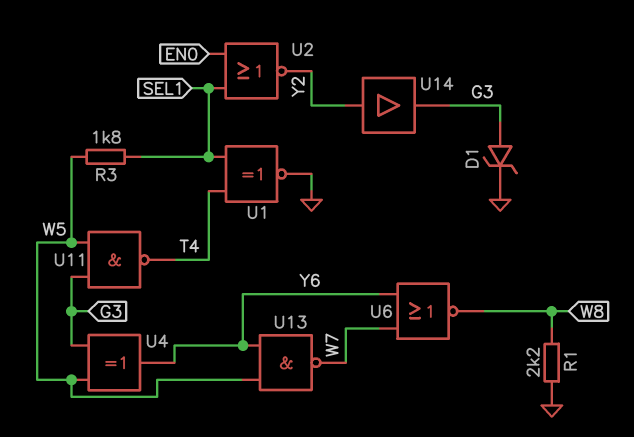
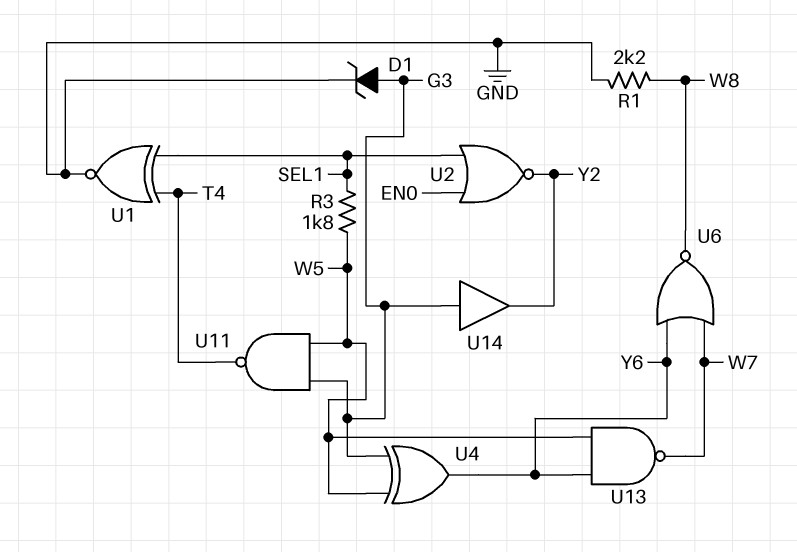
U14: buffer (in Y2, out G3) -> buffer (in G3, out Y2)

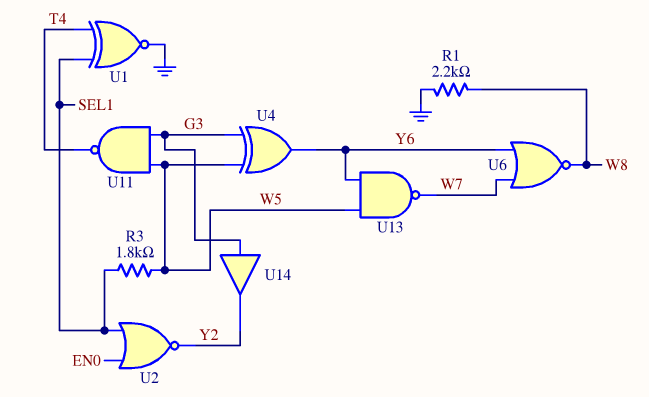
D1: zener (A G3, K GND) -> none

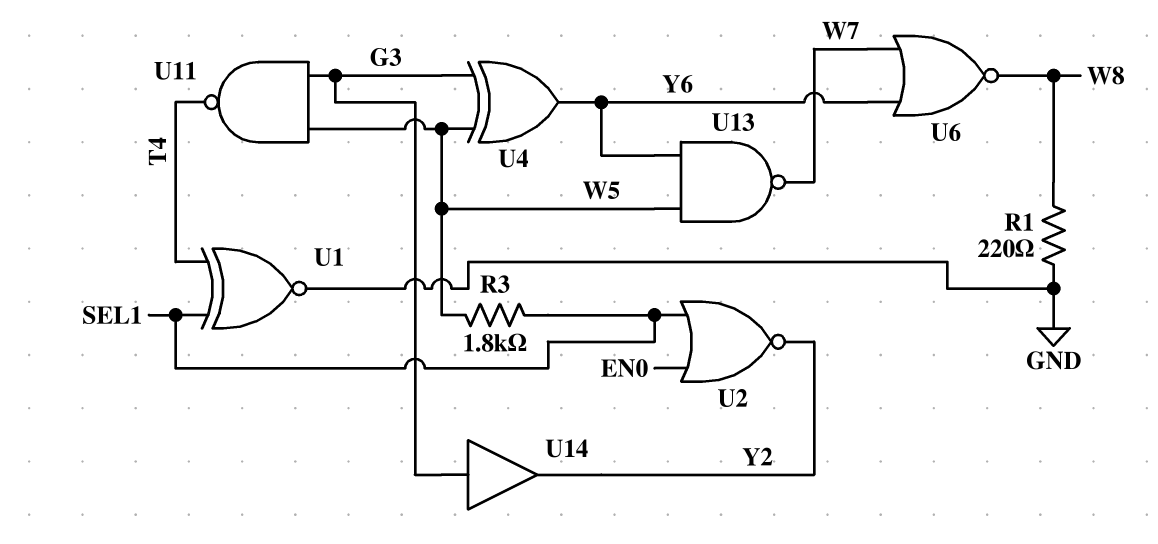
R1: 2.2k (GND, W8) -> 220 (GND, W8)

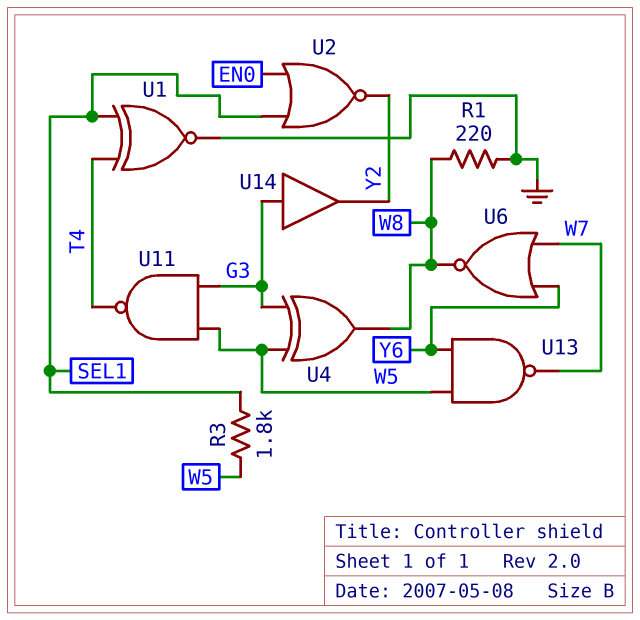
U4: XOR (in G3, in W5, out Y6) -> XOR (in G3, in W5, out W8)

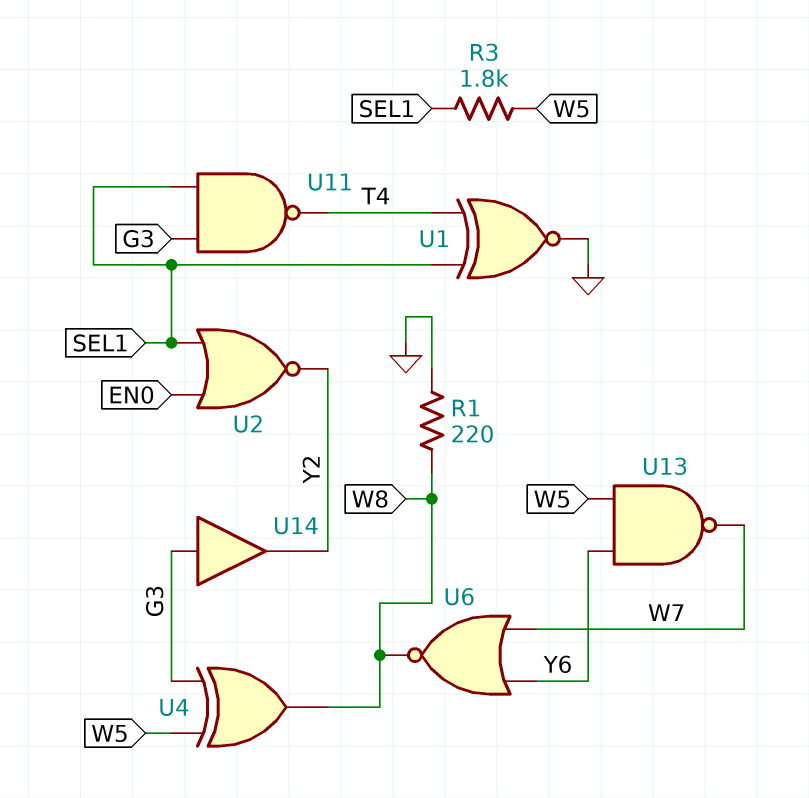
U11: NAND (in G3, in W5, out T4) -> NAND (in G3, in SEL1, out T4)

